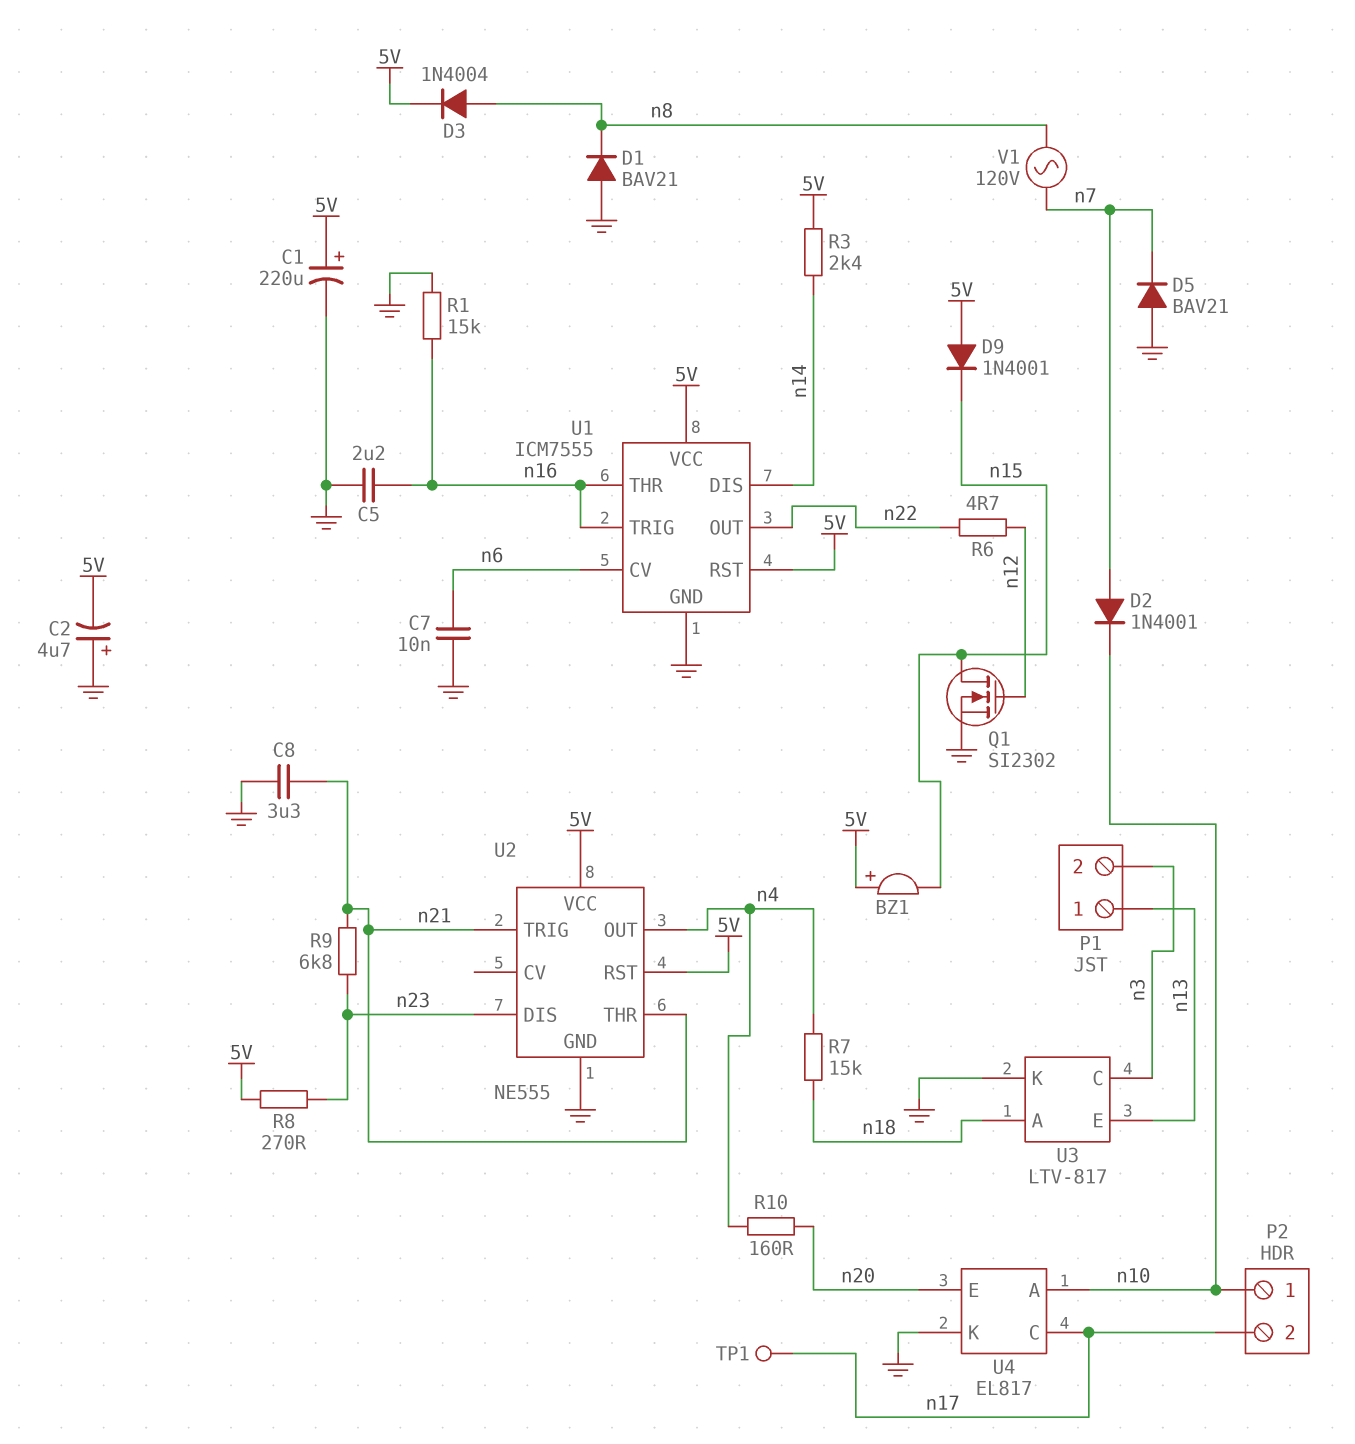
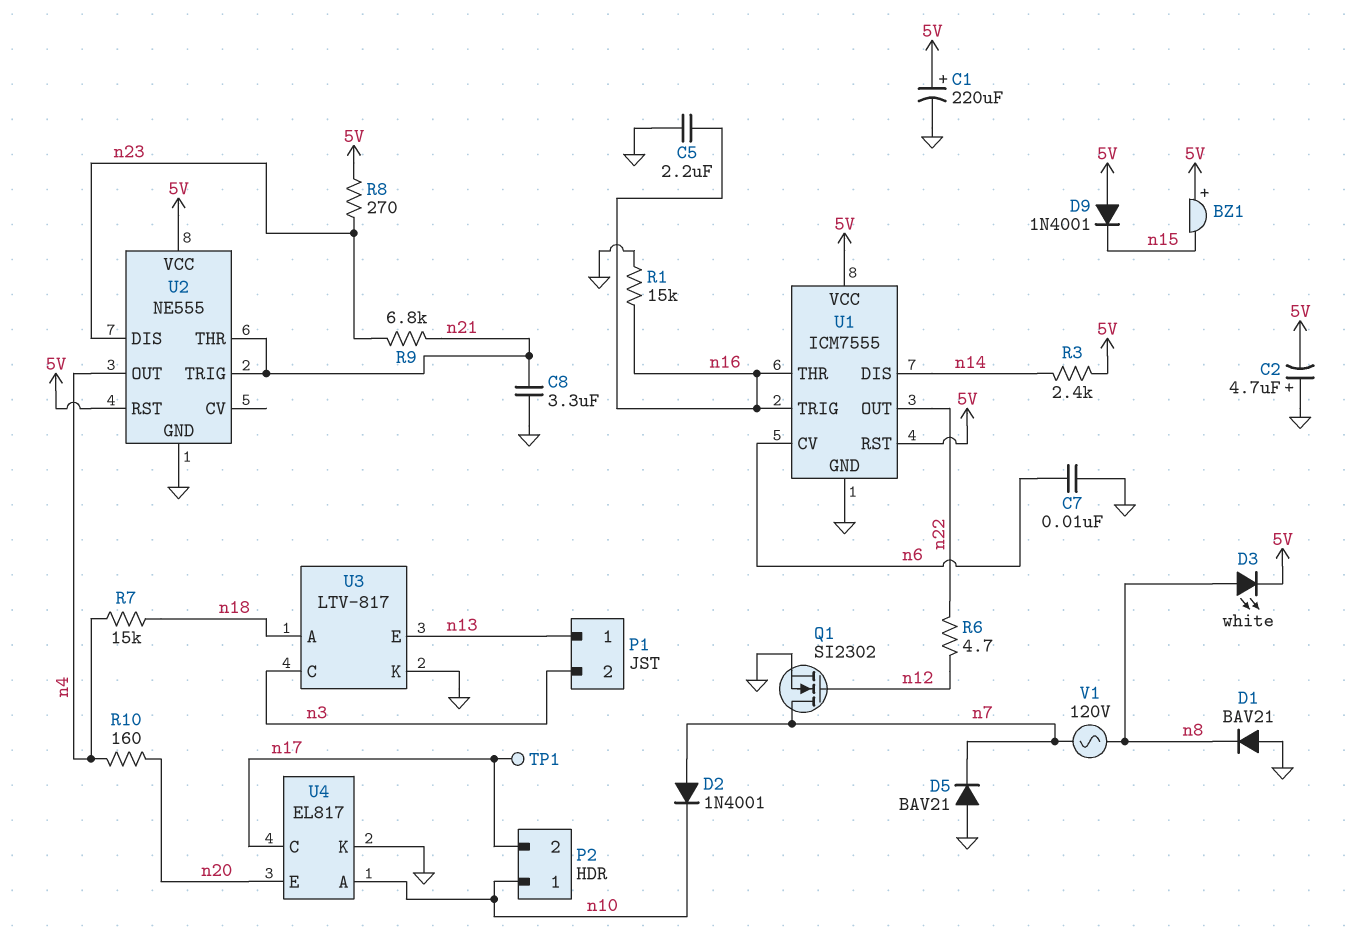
D3: diode 1N4004 (A n8, K 5V) -> LED white (A n8, K 5V)
Q1: NMOS SI2302 (G n12, D n15, S GND) -> NMOS SI2302 (G n12, D n7, S GND)

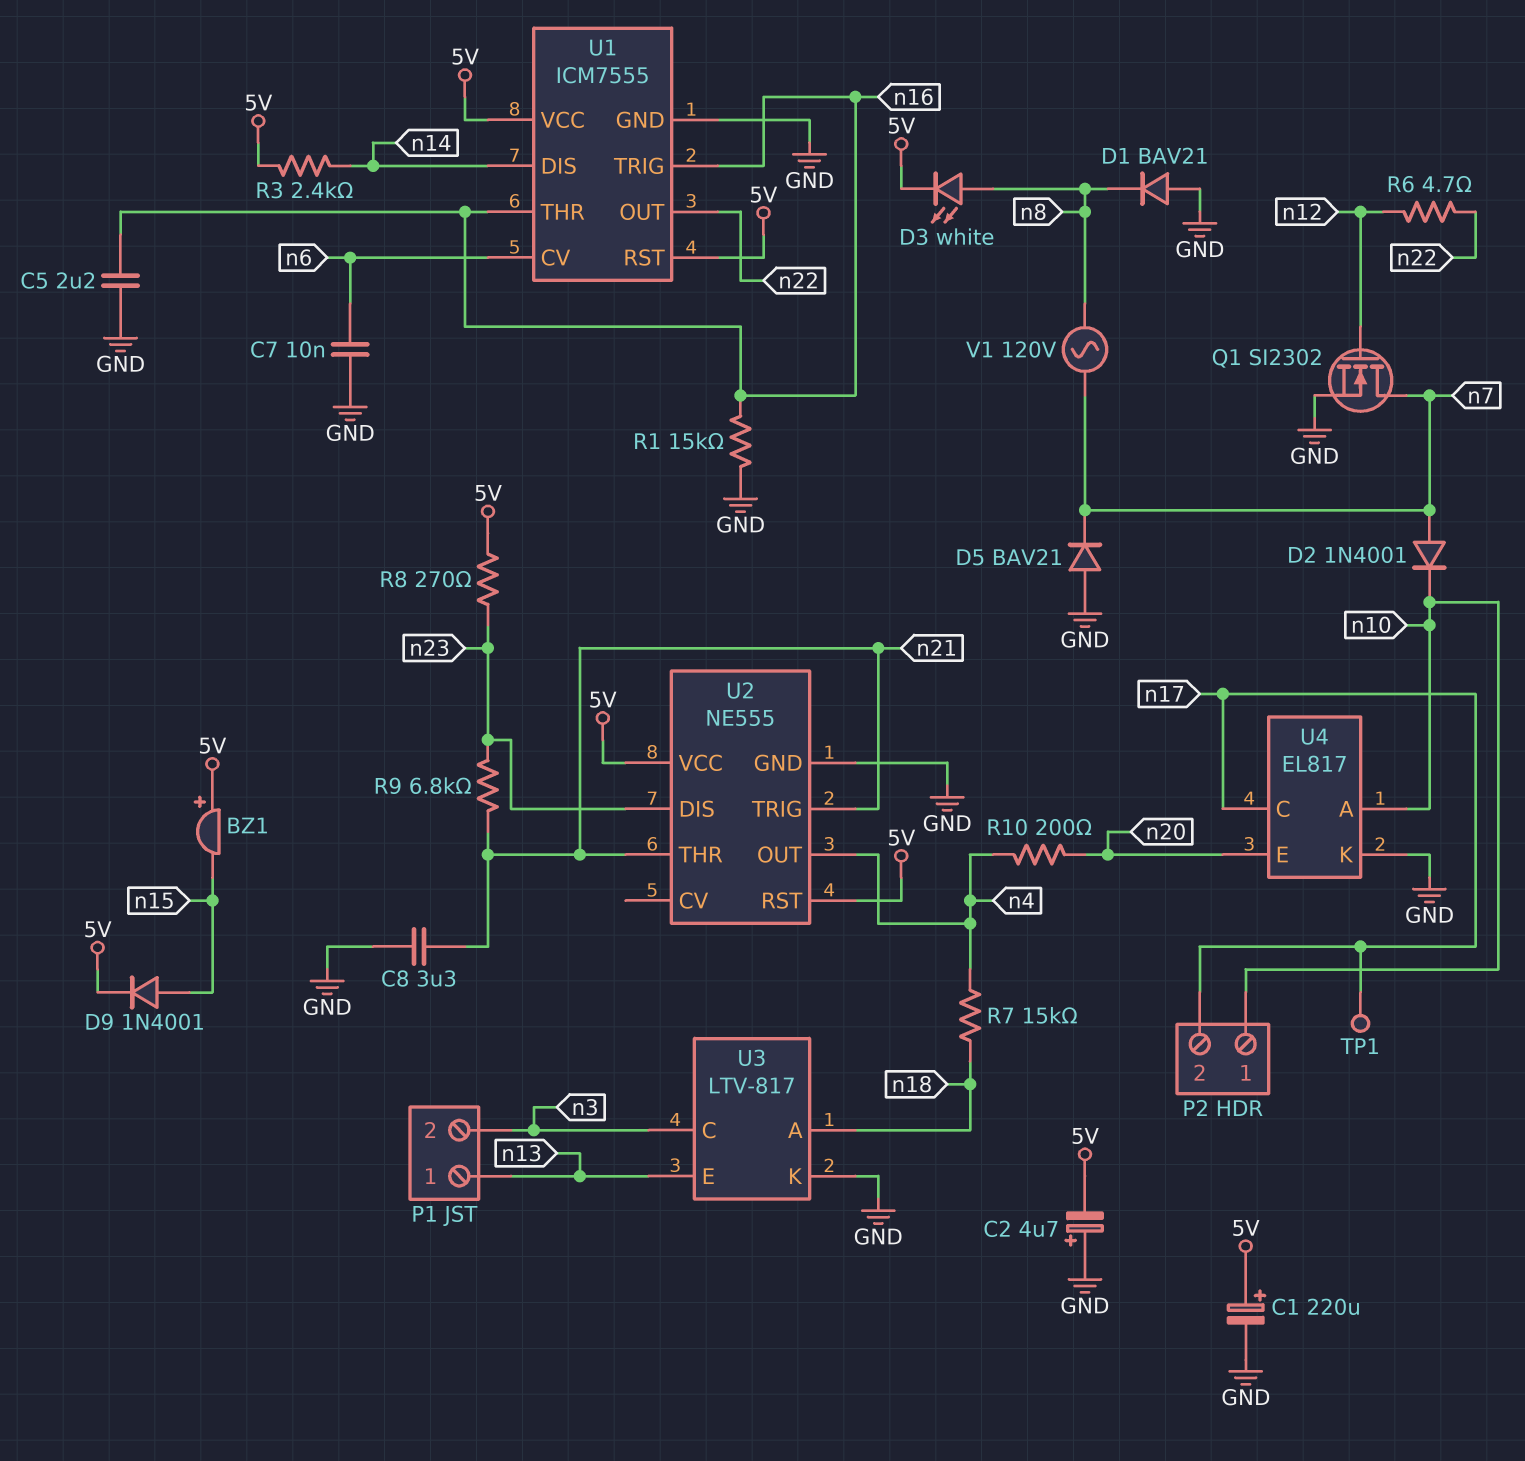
D9: diode 1N4001 (A 5V, K n15) -> diode 1N4001 (A n15, K 5V)
R10: 160 (n4, n20) -> 200 (n4, n20)

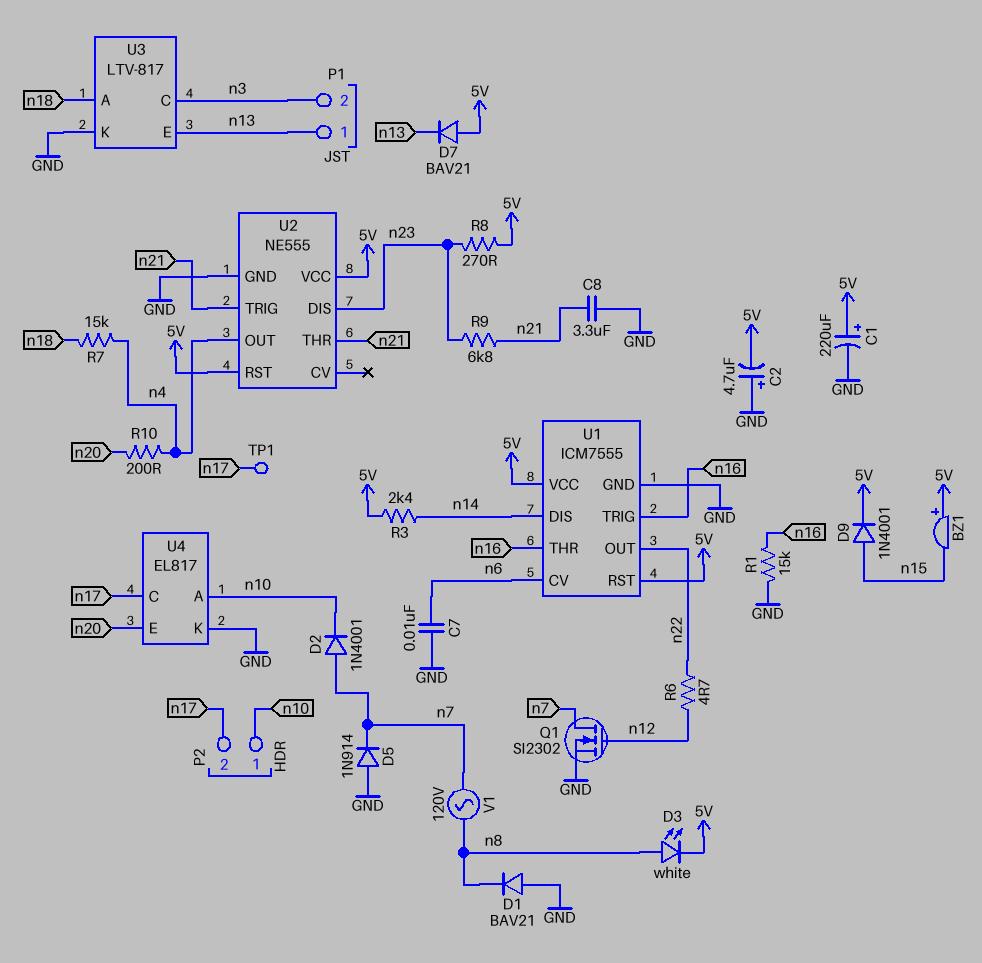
C5: 2.2uF (GND, n16) -> none
D5: diode BAV21 (A GND, K n7) -> diode 1N914 (A GND, K n7)
D7: none -> diode BAV21 (A 5V, K n13)

